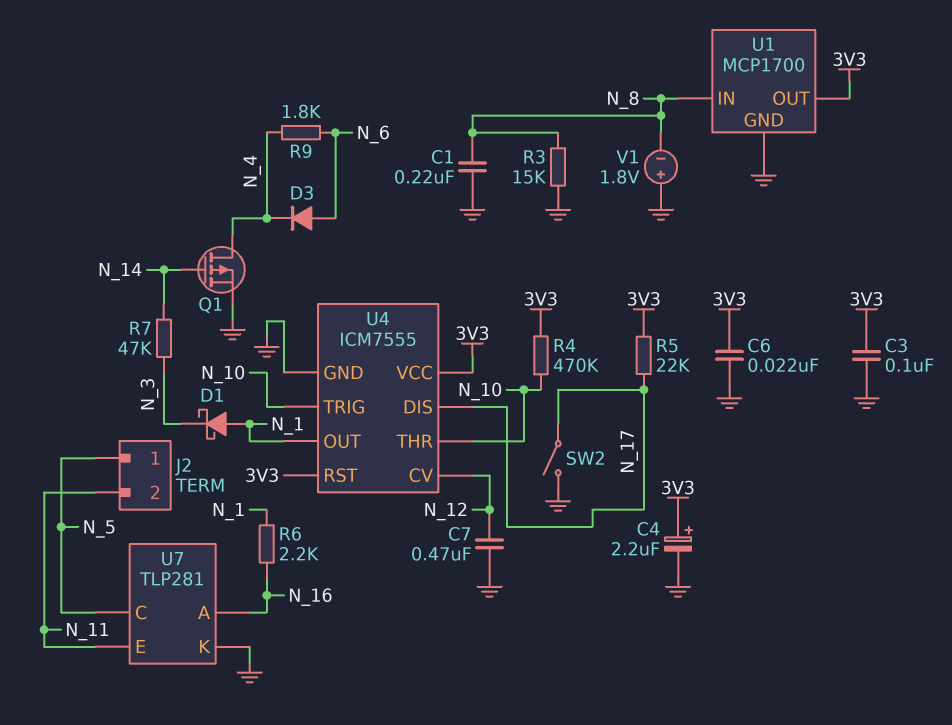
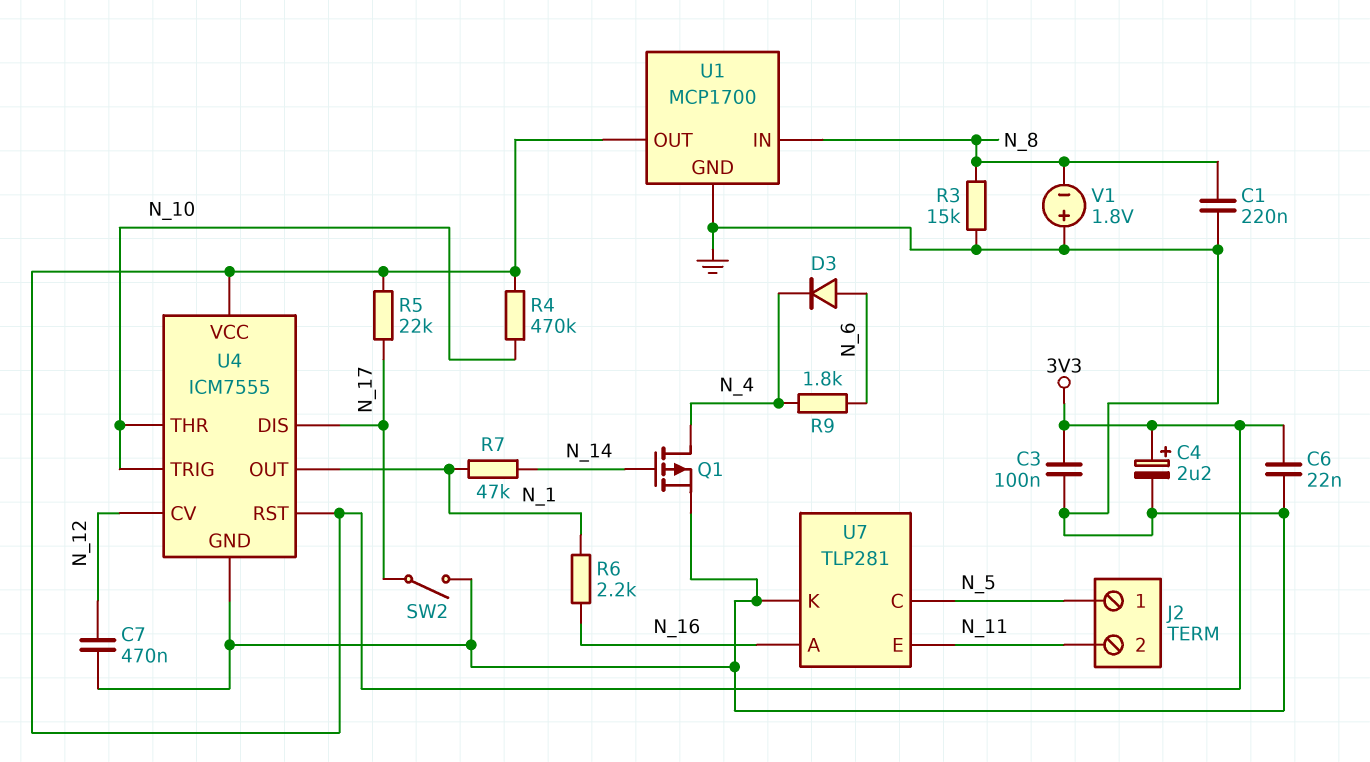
D1: schottky (A N_1, K N_3) -> none
R7: 47k (N_3, N_14) -> 47k (N_1, N_14)

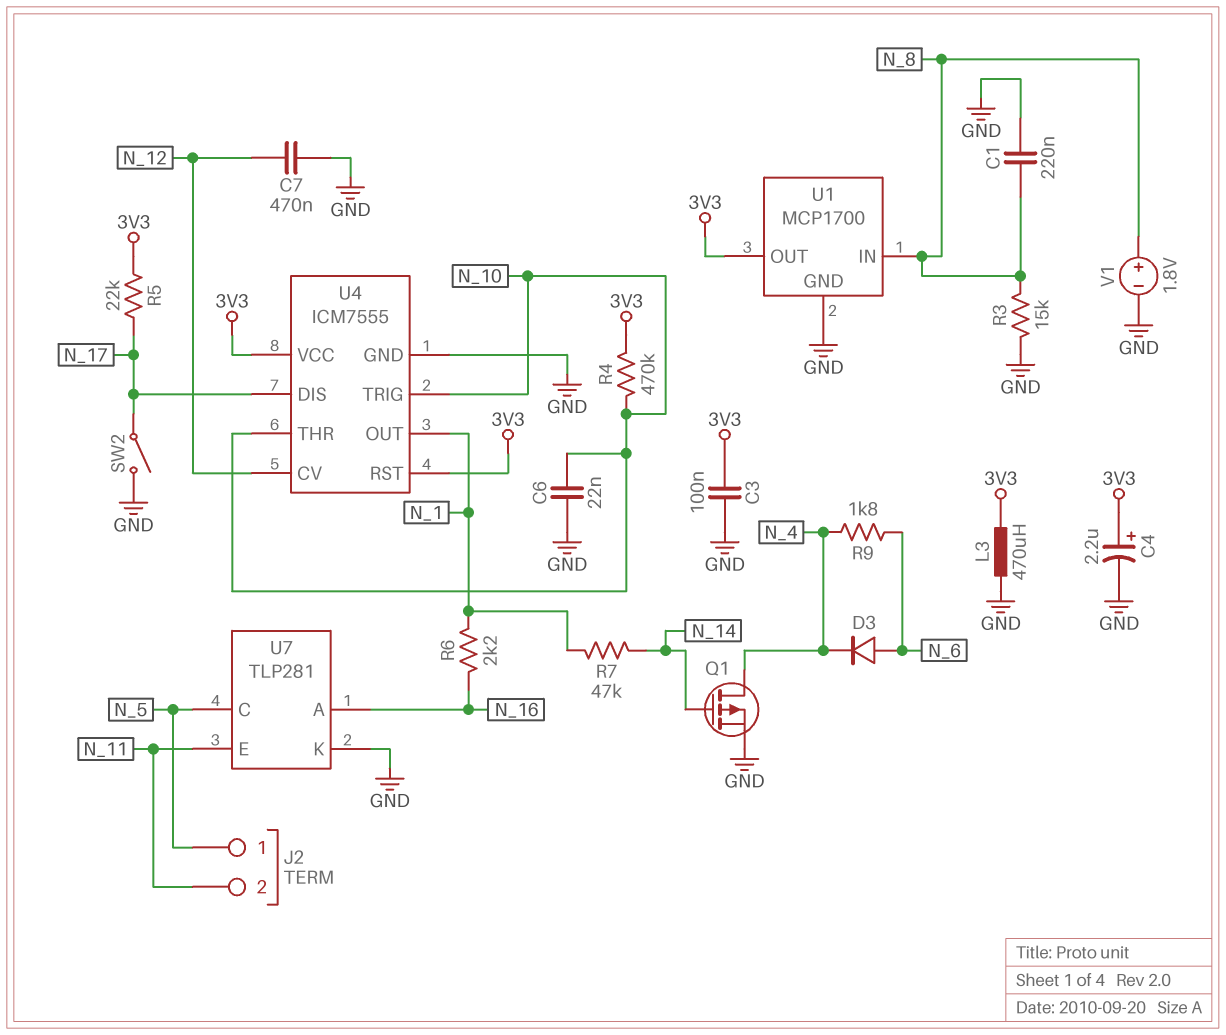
C6: 22nF (3V3, GND) -> 22nF (GND, N_10)
L3: none -> 470uH (3V3, GND)
V1: 1.8V (plus GND, minus N_8) -> 1.8V (plus N_8, minus GND)

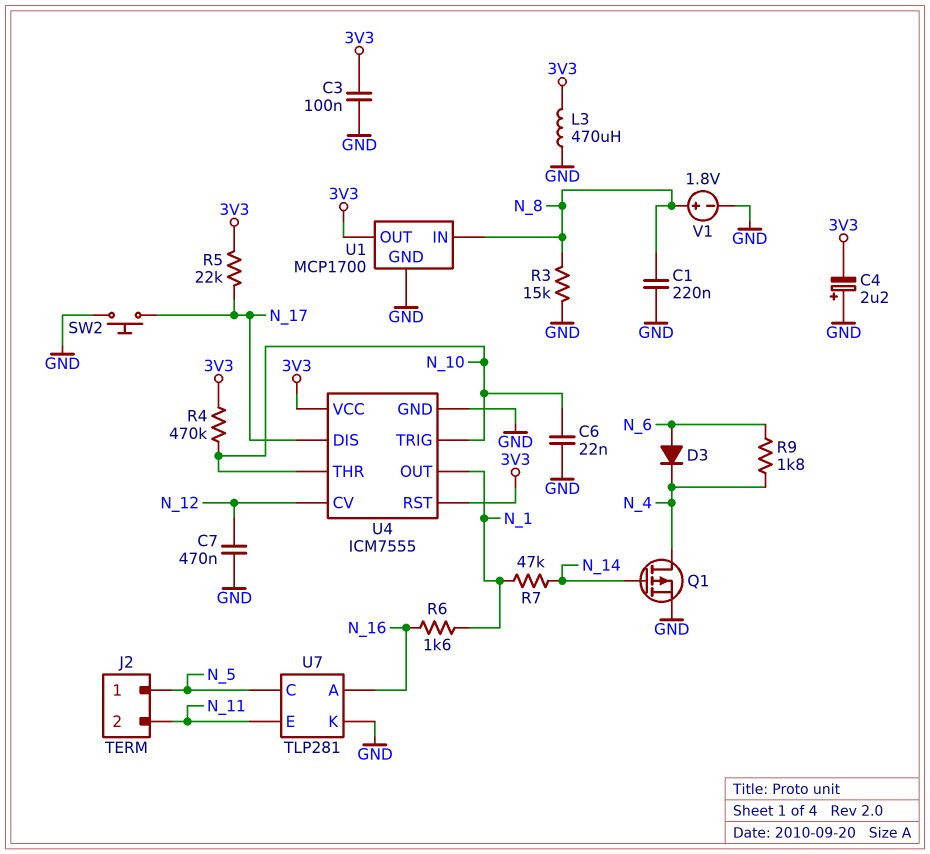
C4: 2.2uF (plus 3V3, minus GND) -> 2.2uF (plus GND, minus 3V3)
R6: 2.2k (N_1, N_16) -> 1.6k (N_1, N_16)
SW2: switch (GND, N_17) -> button (GND, N_17)

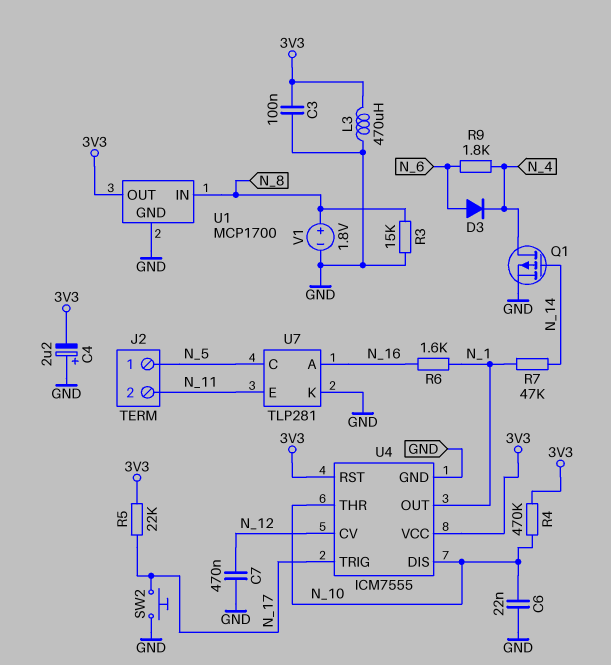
C1: 220nF (GND, N_8) -> none
U4 pin DIS: N_17 -> N_10
U4 pin TRIG: N_10 -> N_17

